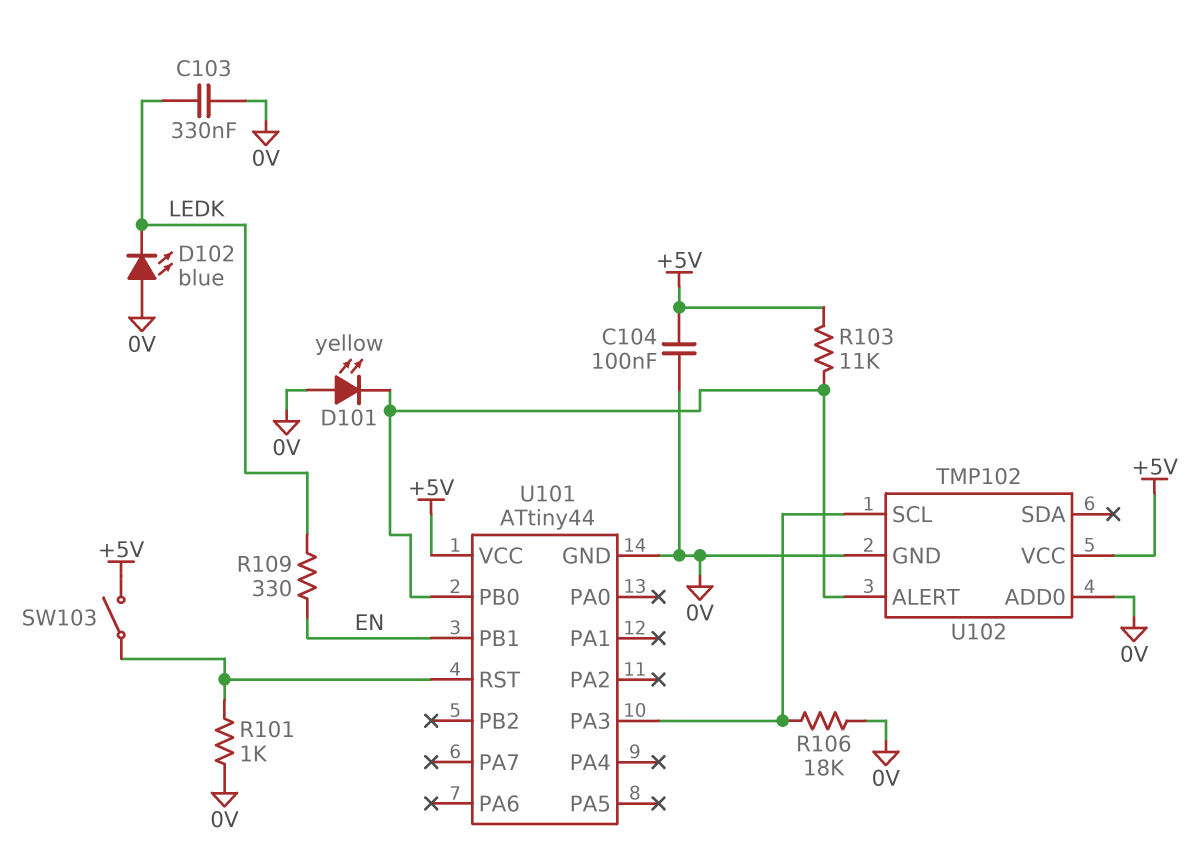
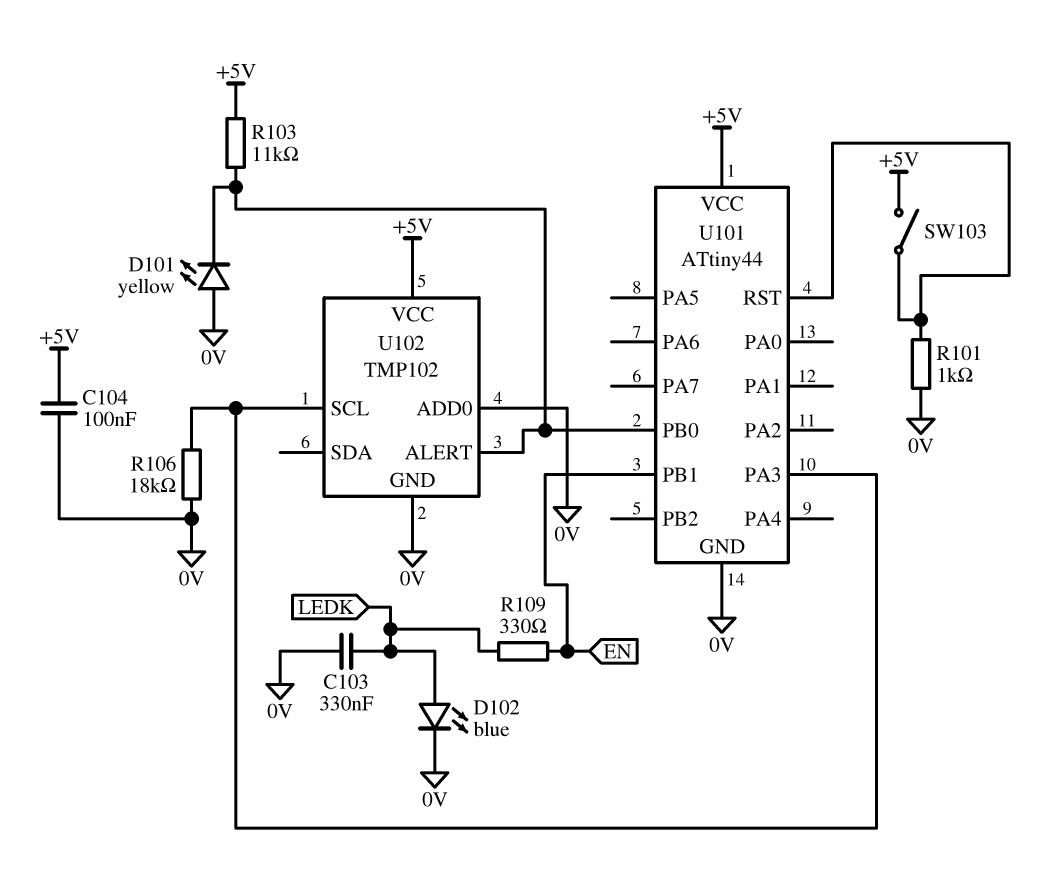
D102: LED blue (A 0V, K LEDK) -> LED blue (A LEDK, K 0V)

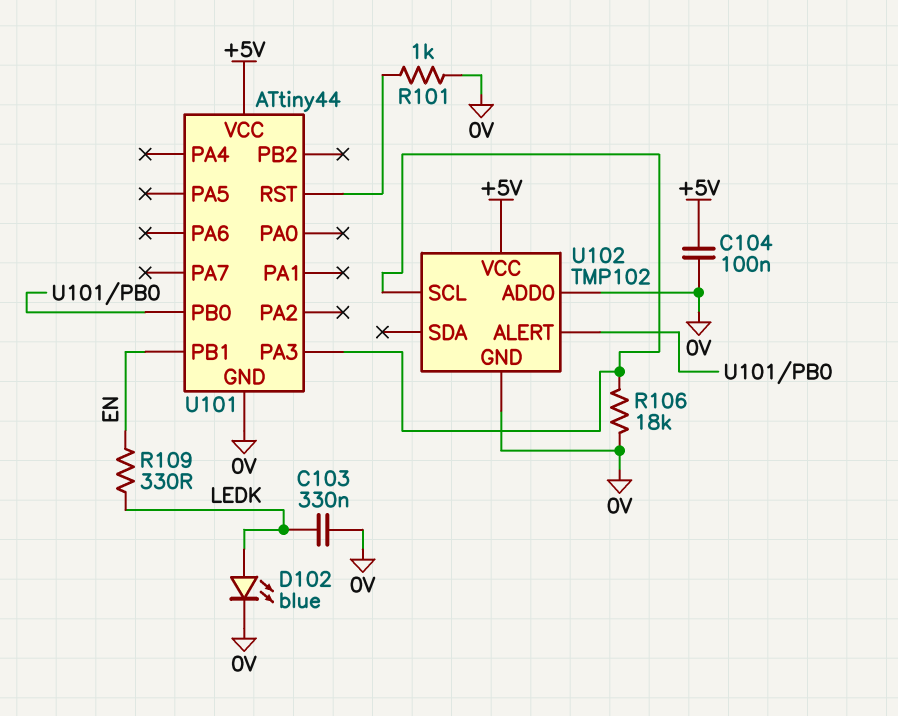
D101: LED yellow (A 0V, K U101/PB0) -> none
R103: 11k (+5V, U101/PB0) -> none
SW103: switch (+5V, U101/RST) -> none

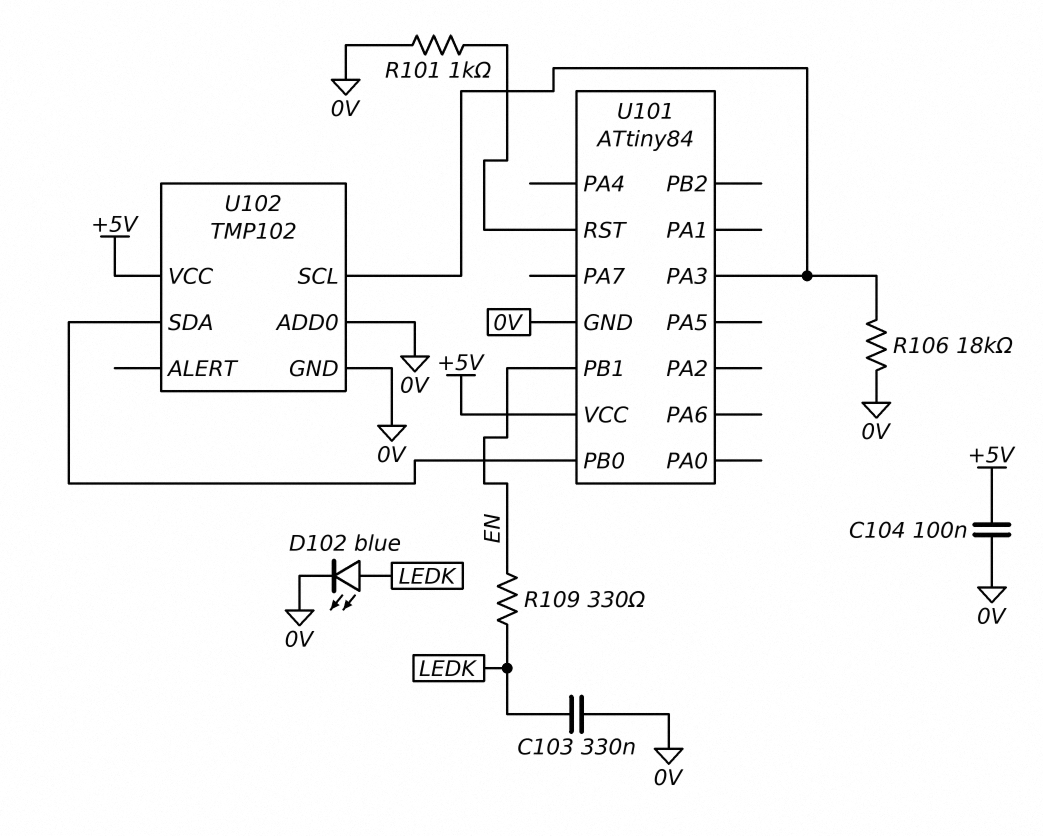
U101: ATtiny44 -> ATtiny84
U102 pin ALERT: U101/PB0 -> none
U102 pin SDA: none -> U101/PB0

